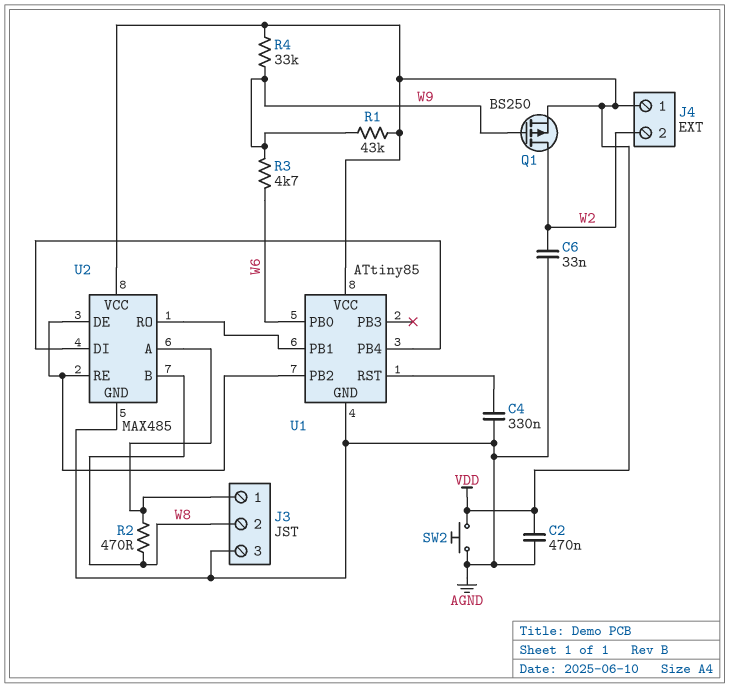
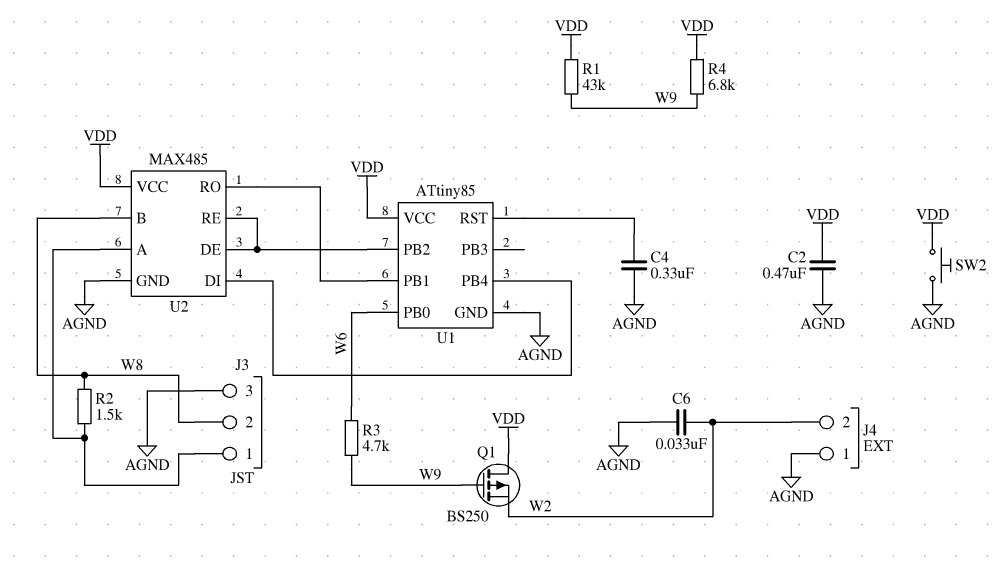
J4 pin 1: VDD -> AGND
Q1: PMOS BS250 (G W9, D W2, S VDD) -> PMOS BS250 (G W9, D VDD, S W2)
R2: 470 (J3/1, W8) -> 1.5k (J3/1, W8)
R4: 33k (VDD, W9) -> 6.8k (VDD, W9)

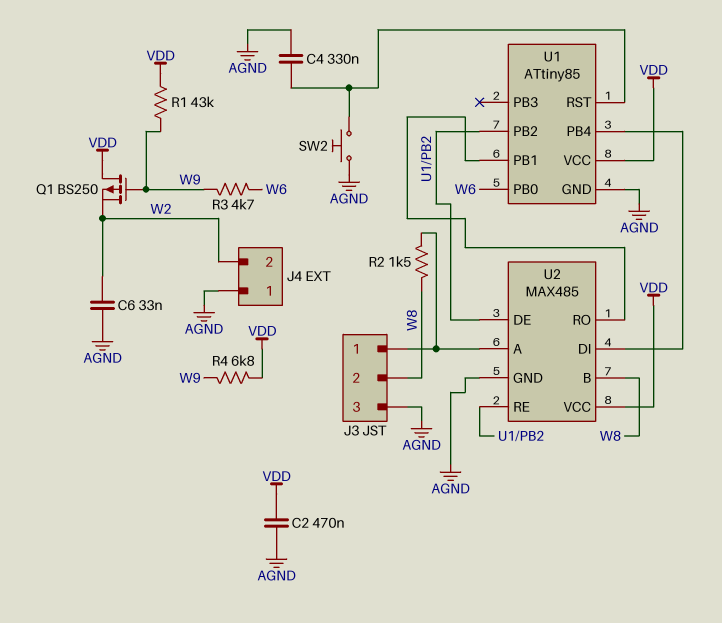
SW2: button (AGND, VDD) -> button (AGND, U1/RST)

